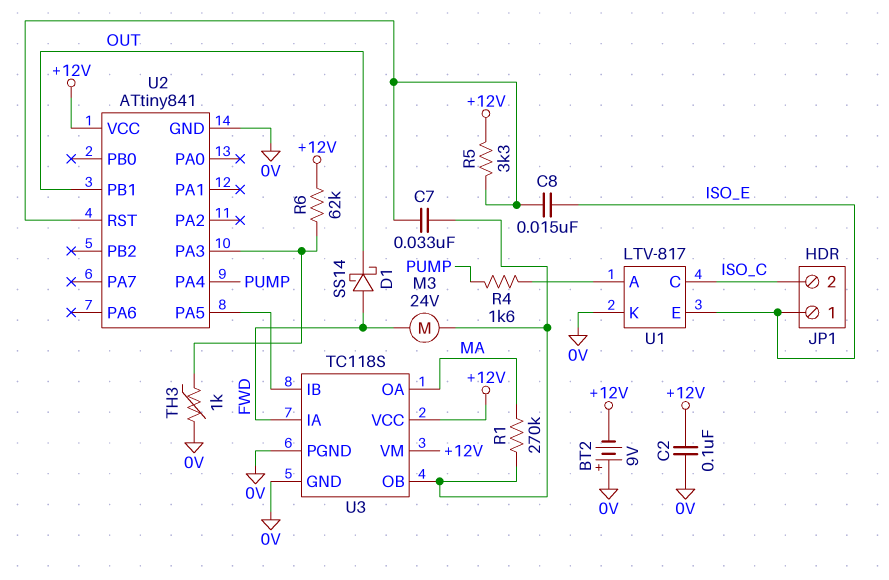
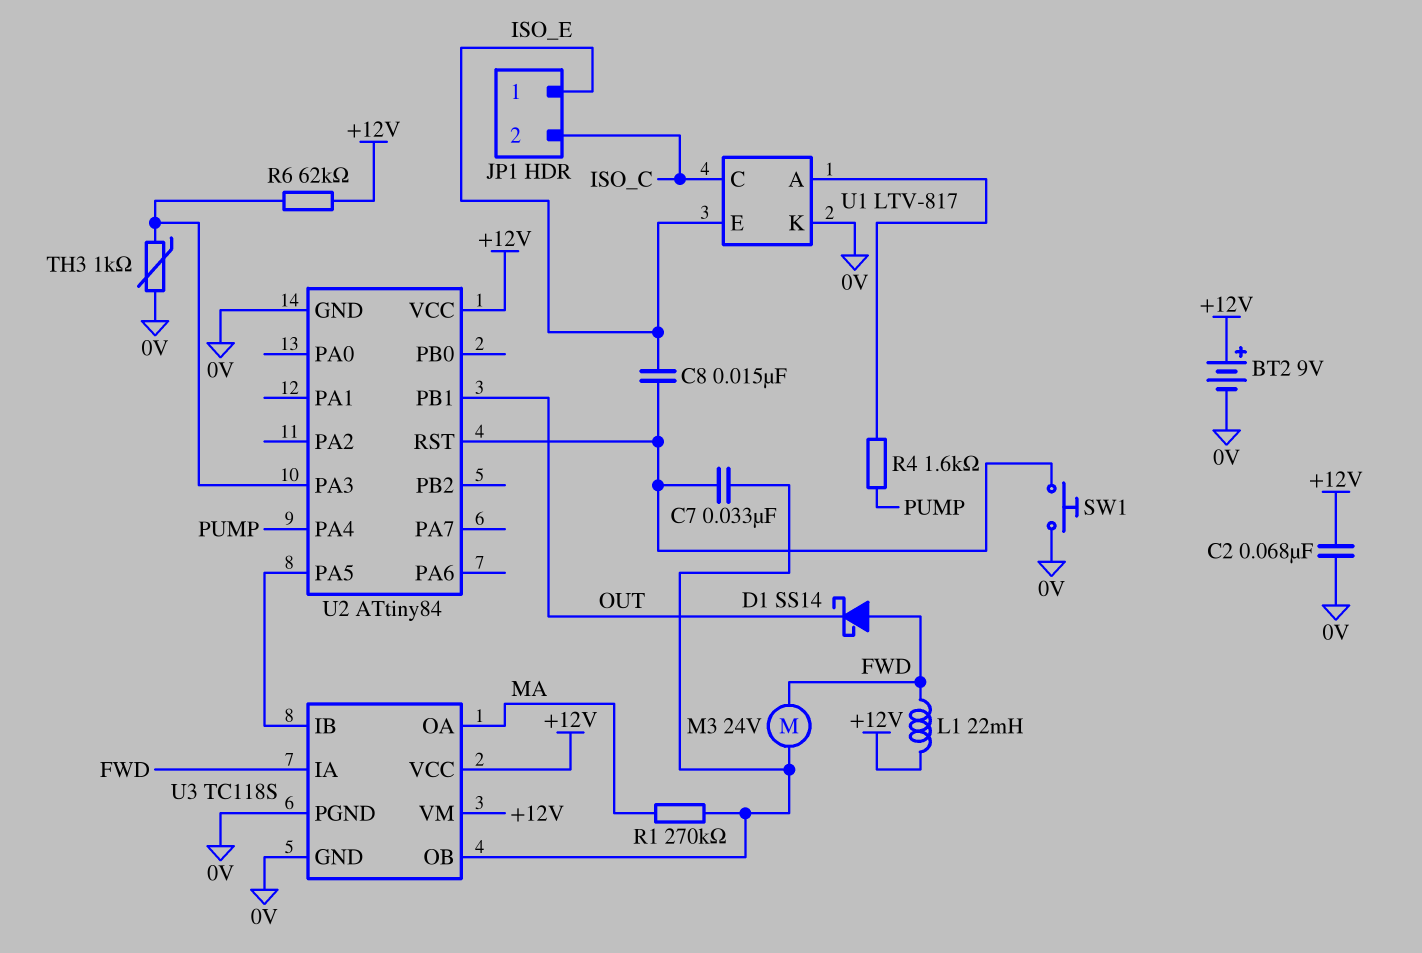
BT2: 9V (plus 0V, minus +12V) -> 9V (plus +12V, minus 0V)
C2: 100nF (+12V, 0V) -> 68nF (+12V, 0V)
L1: none -> 22mH (+12V, FWD)
R5: 3.3k (+12V, U2/RST) -> none
SW1: none -> button (0V, U2/RST)
U2: ATtiny841 -> ATtiny84

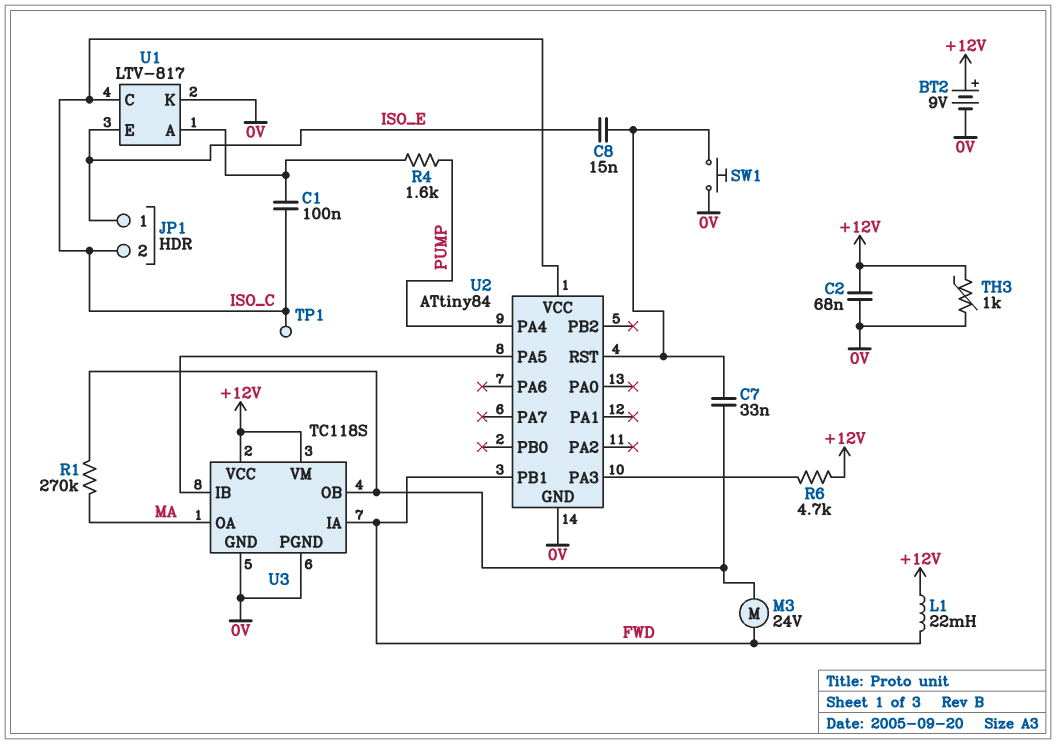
C1: none -> 100nF (ISO_C, U1/A)
D1: schottky SS14 (A FWD, K OUT) -> none
R6: 62k (+12V, U2/PA3) -> 4.7k (+12V, U2/PA3)
TH3: 1k (0V, U2/PA3) -> 1k (+12V, 0V)
TP1: none -> test point (ISO_C)
U2 pin PB1: OUT -> FWD
U2 pin VCC: +12V -> ISO_C

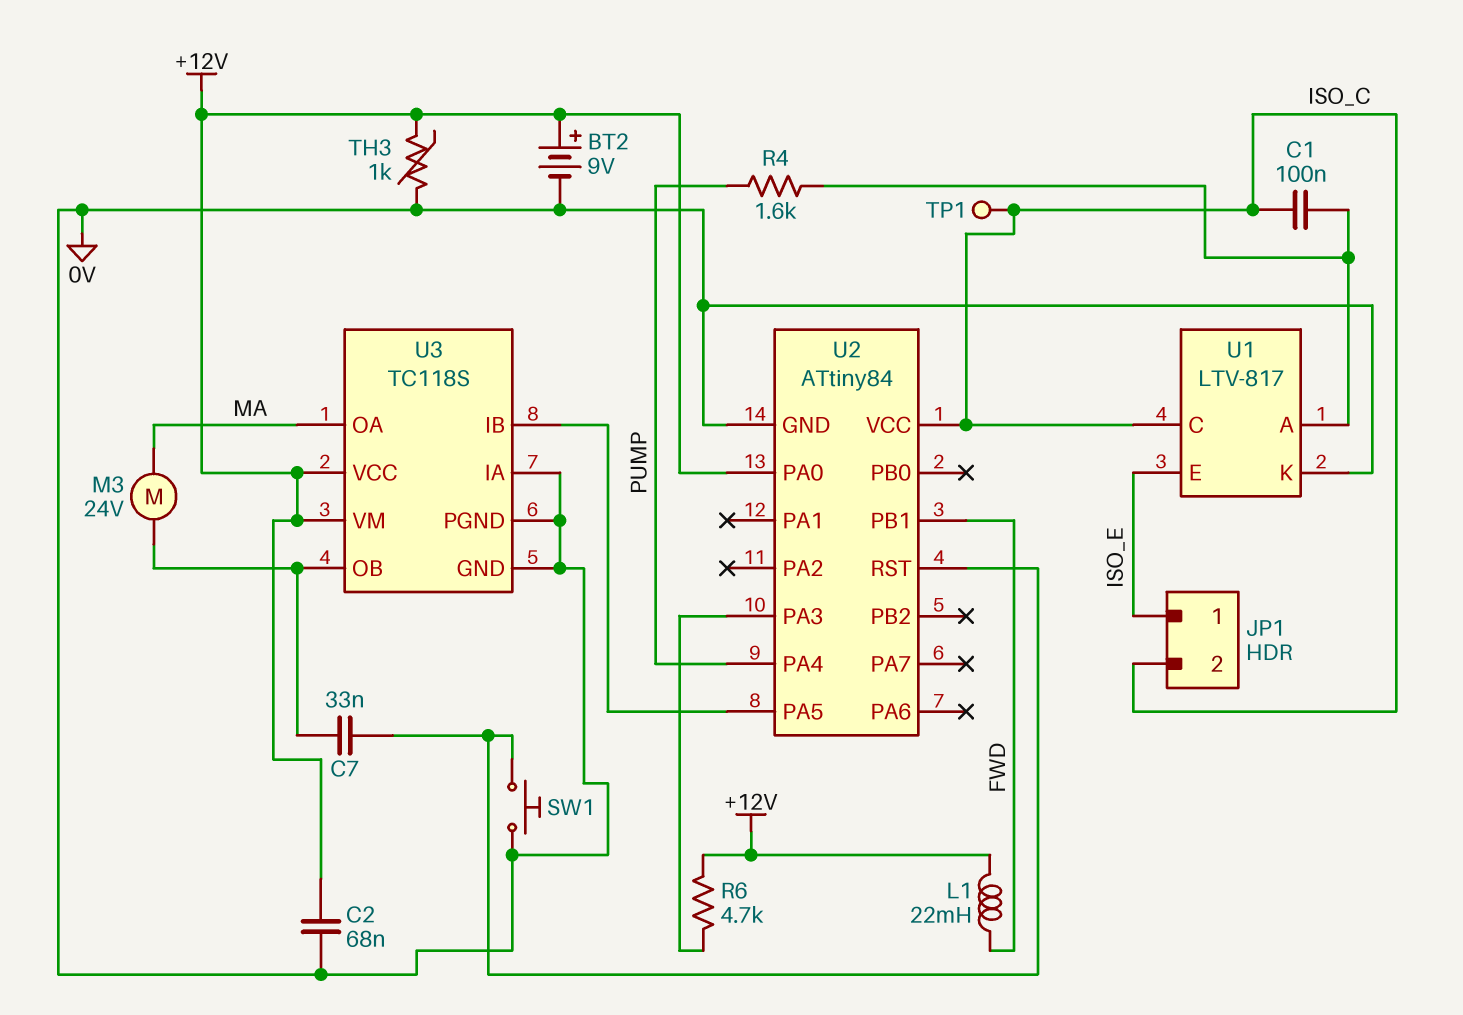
C8: 15nF (ISO_E, U2/RST) -> none
M3: motor 24V (FWD, U3/OB) -> motor 24V (MA, U3/OB)
R1: 270k (MA, U3/OB) -> none
U2 pin PA0: none -> +12V
U3 pin IA: FWD -> 0V

